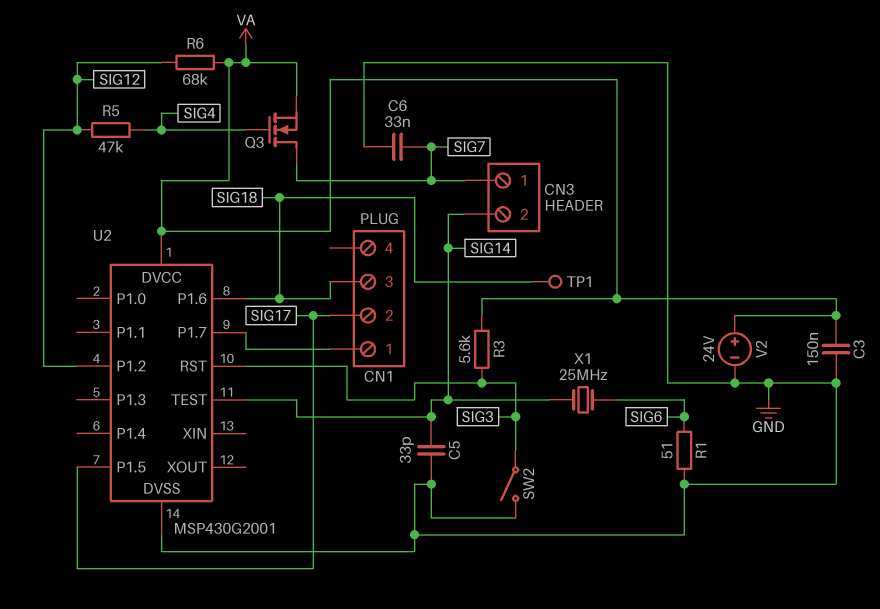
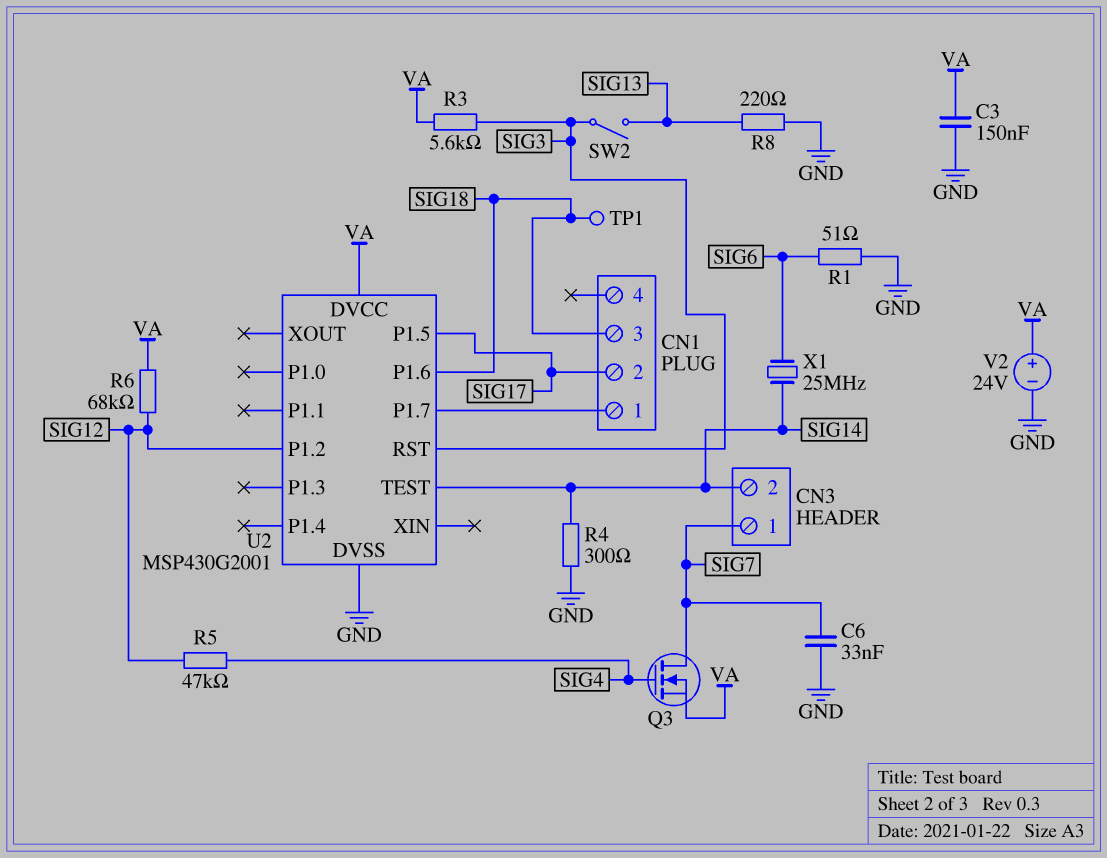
C5: 33pF (GND, SIG14) -> none
R4: none -> 300 (GND, SIG14)
R8: none -> 220 (GND, SIG13)
SW2: switch (GND, SIG3) -> switch (SIG3, SIG13)

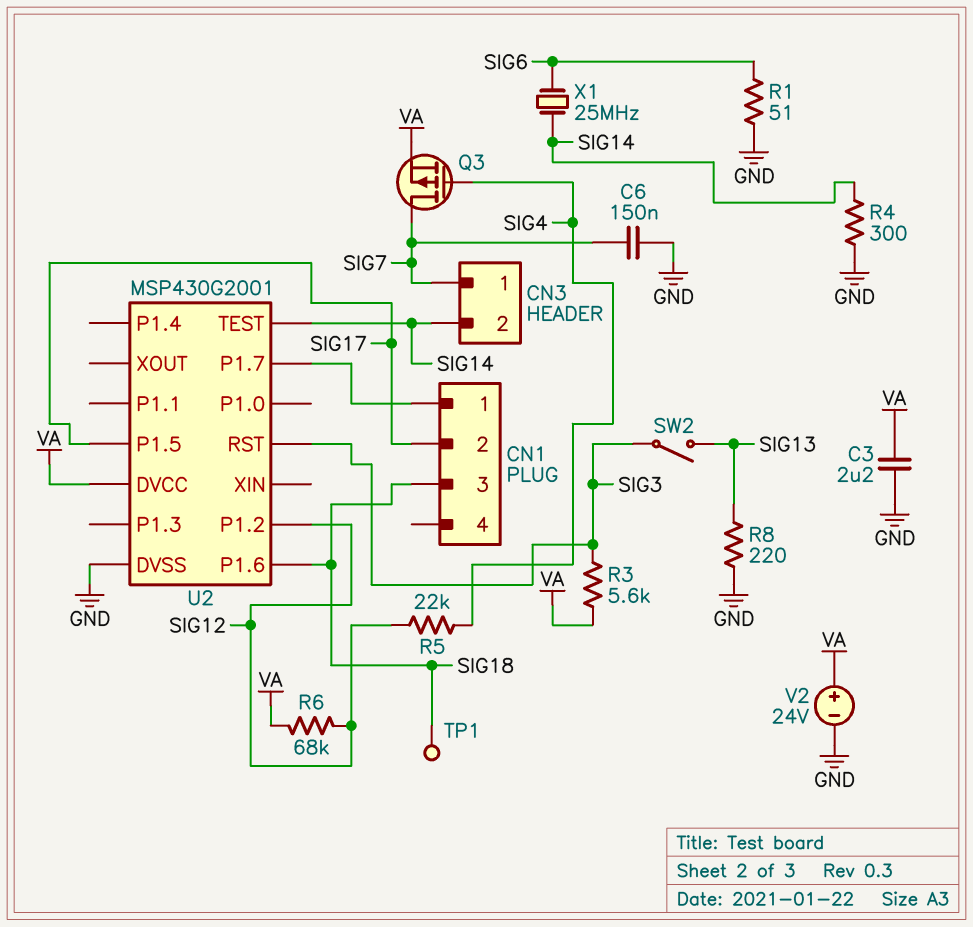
C3: 150nF (GND, VA) -> 2.2uF (GND, VA)
C6: 33nF (GND, SIG7) -> 150nF (GND, SIG7)
Q3: NMOS (G SIG4, D SIG7, S VA) -> PMOS (G SIG4, D SIG7, S VA)
R5: 47k (SIG4, SIG12) -> 22k (SIG4, SIG12)

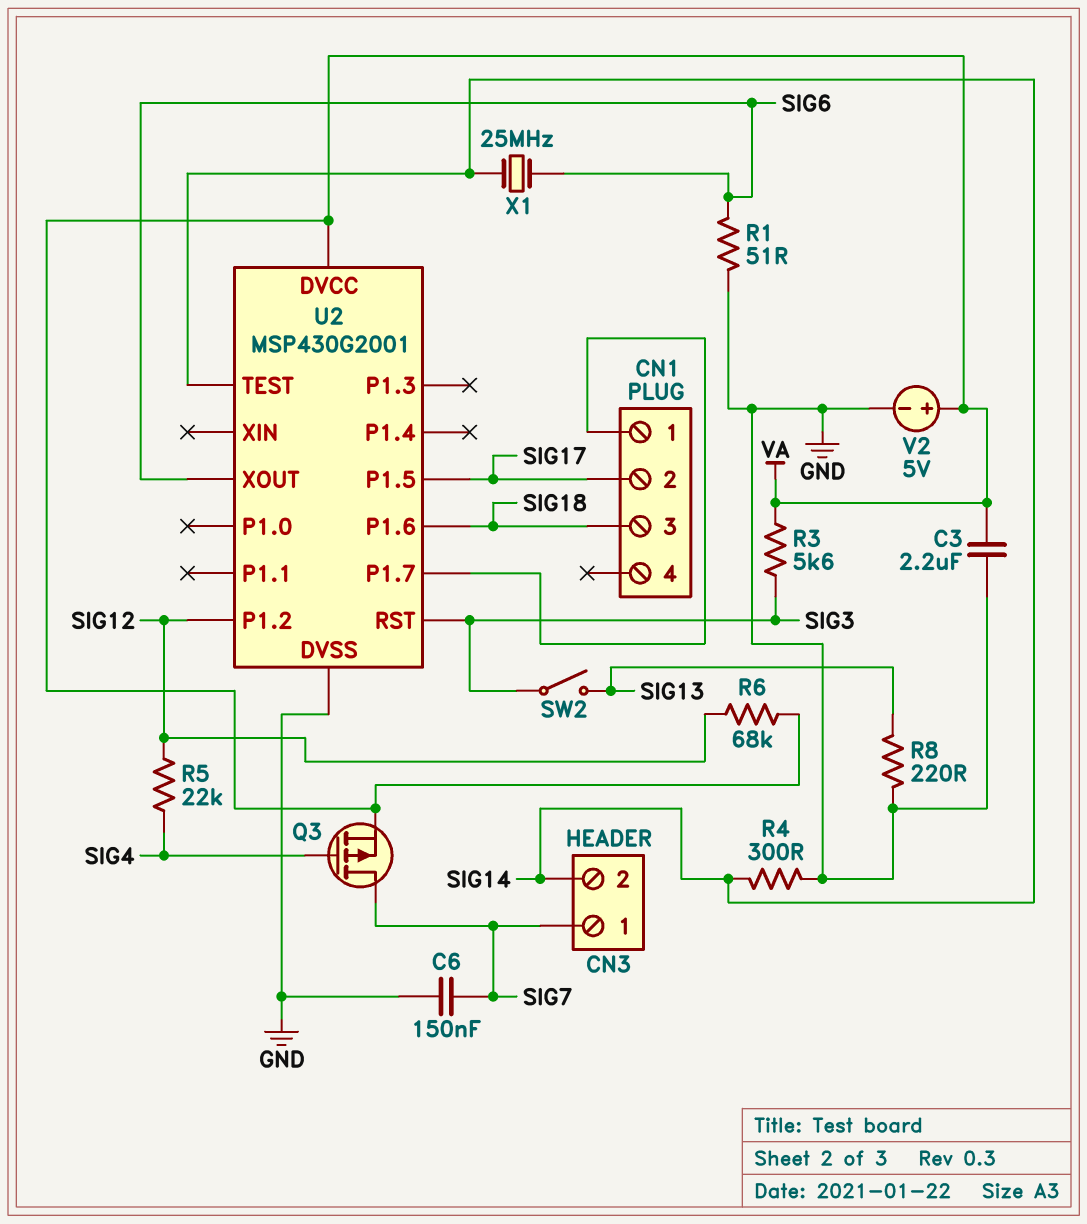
TP1: test point (SIG18) -> none
U2 pin XOUT: none -> SIG6
V2: 24V (plus VA, minus GND) -> 5V (plus VA, minus GND)

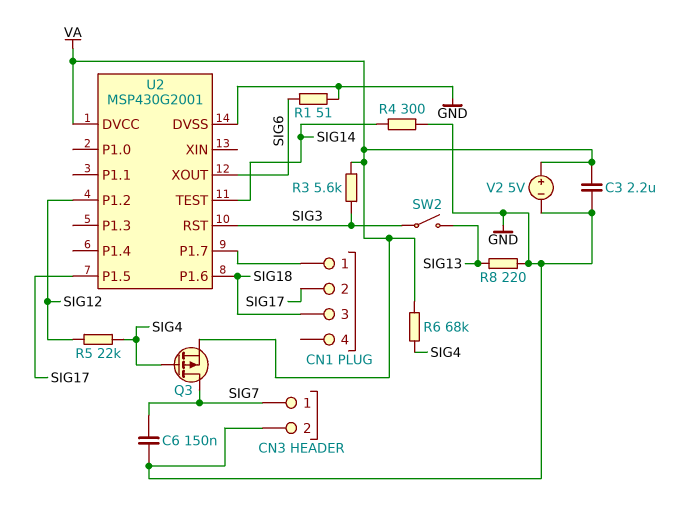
CN3 pin 2: SIG14 -> GND
R6: 68k (SIG12, VA) -> 68k (SIG4, VA)
X1: 25MHz (SIG6, SIG14) -> none

